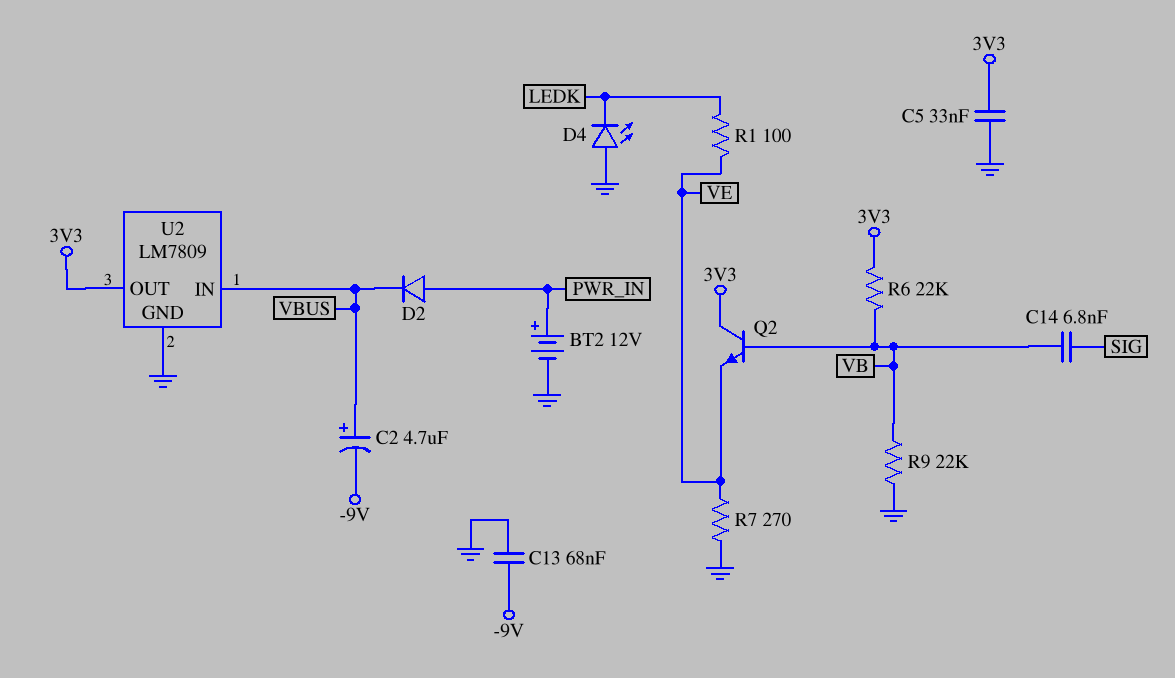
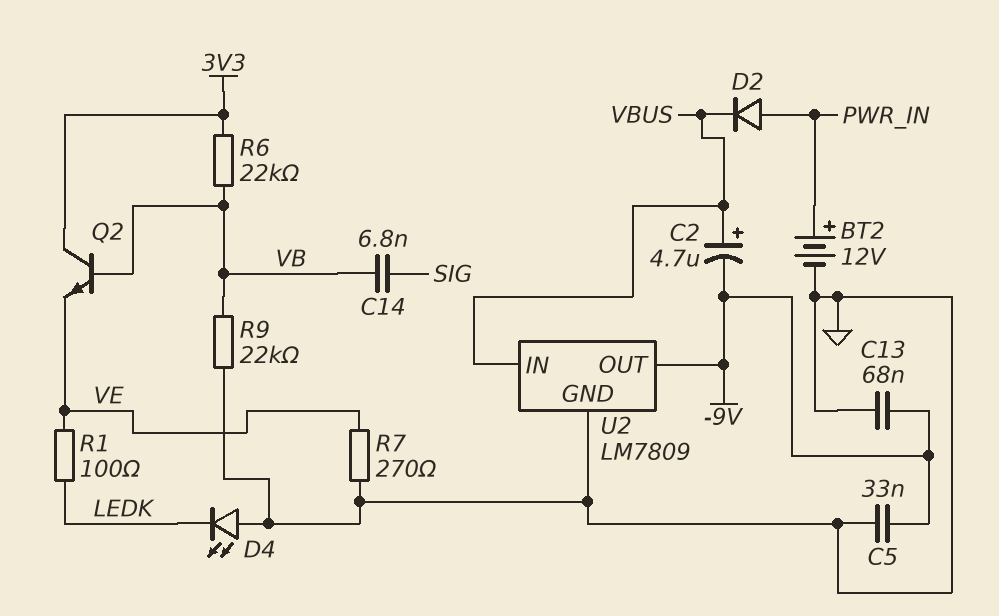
C5: 33nF (3V3, GND) -> 33nF (-9V, GND)
U2 pin OUT: 3V3 -> -9V

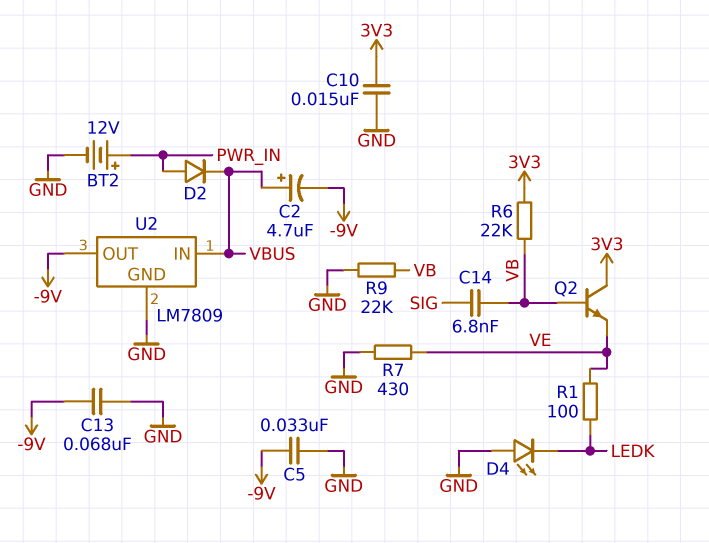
C10: none -> 15nF (3V3, GND)
R7: 270 (GND, VE) -> 430 (GND, VE)

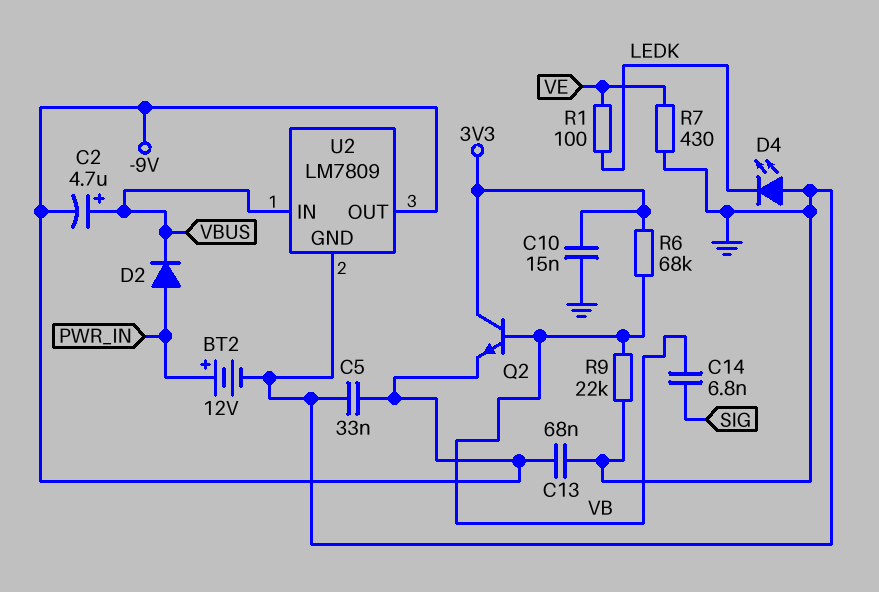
Q2: NPN (B VB, C 3V3, E VE) -> NPN (B VB, C 3V3, E -9V)
R6: 22k (3V3, VB) -> 68k (3V3, VB)

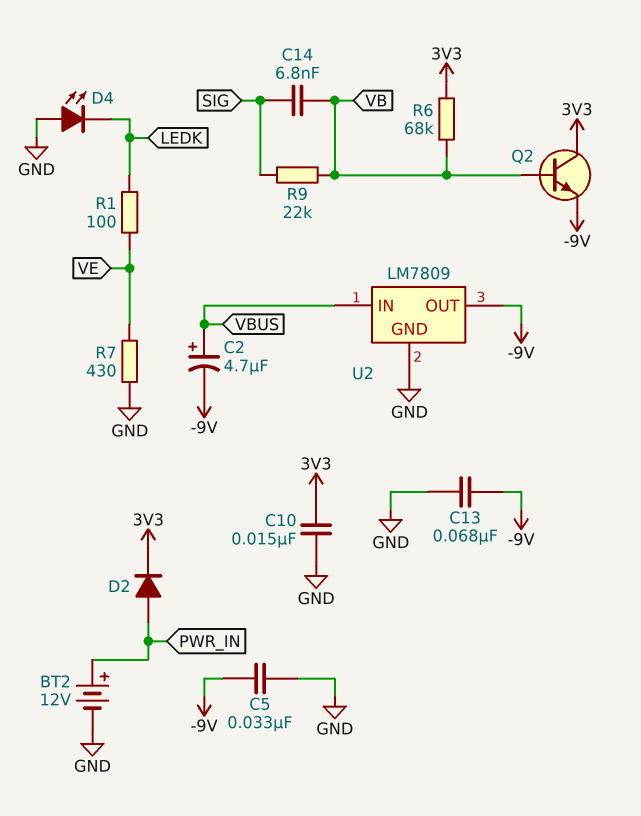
D2: diode (A PWR_IN, K VBUS) -> diode (A PWR_IN, K 3V3)
R9: 22k (GND, VB) -> 22k (SIG, VB)

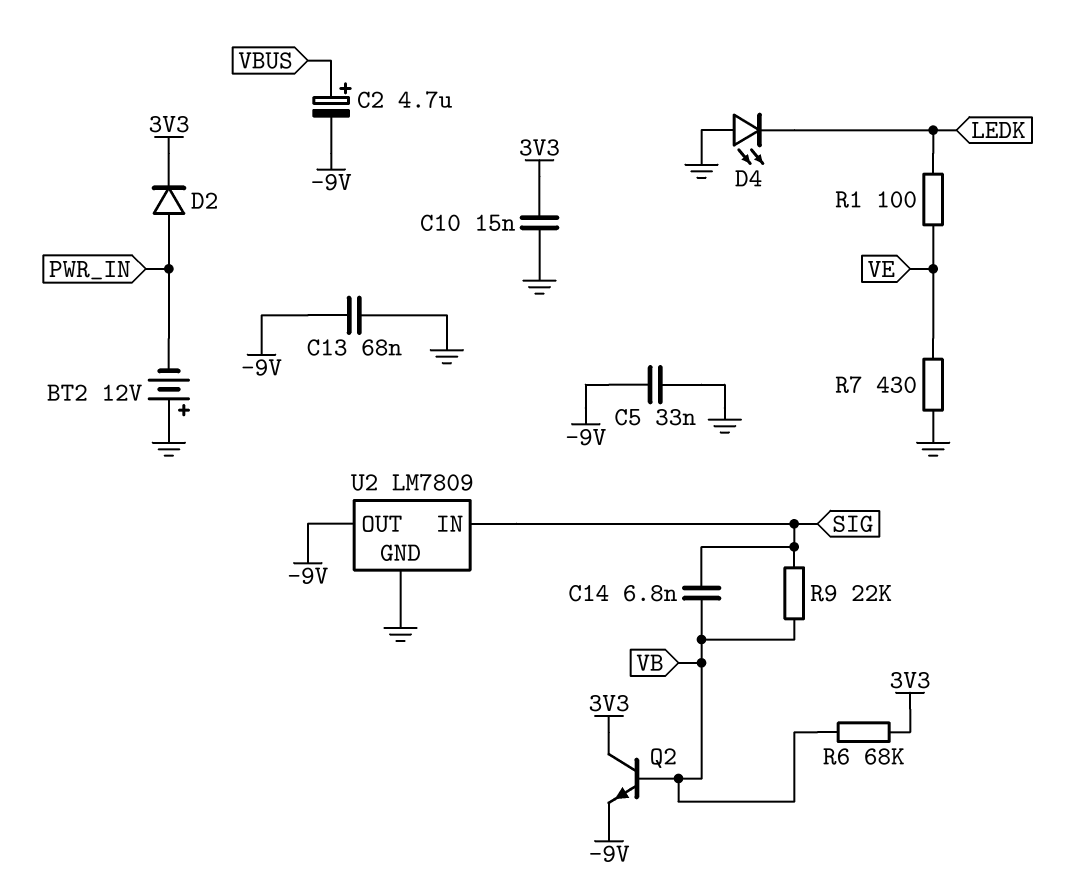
BT2: 12V (plus PWR_IN, minus GND) -> 12V (plus GND, minus PWR_IN)
U2 pin IN: VBUS -> SIG

